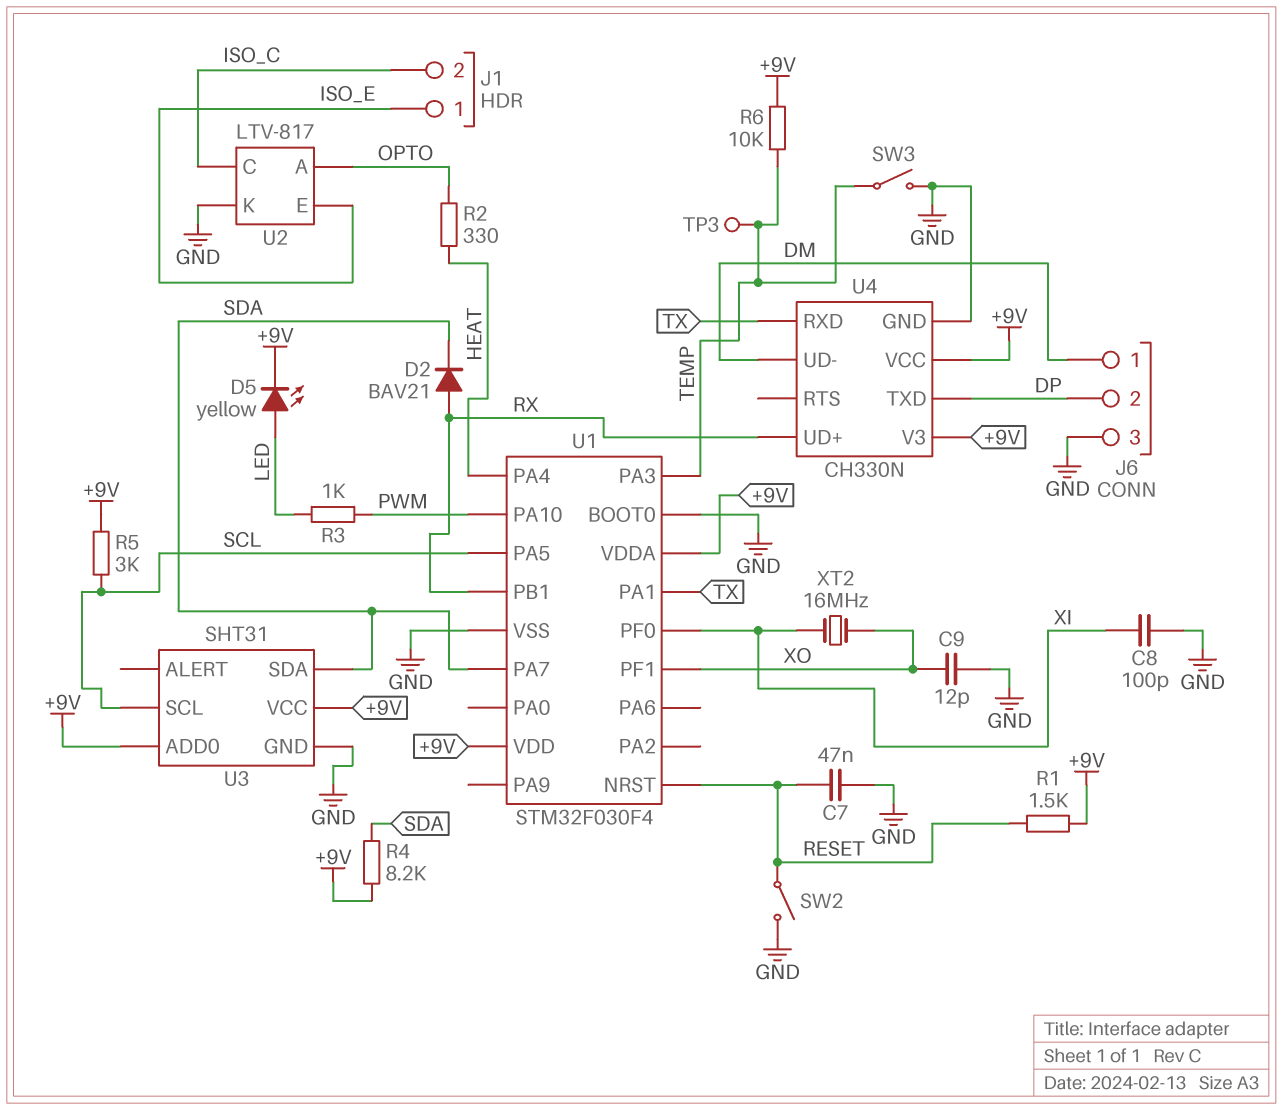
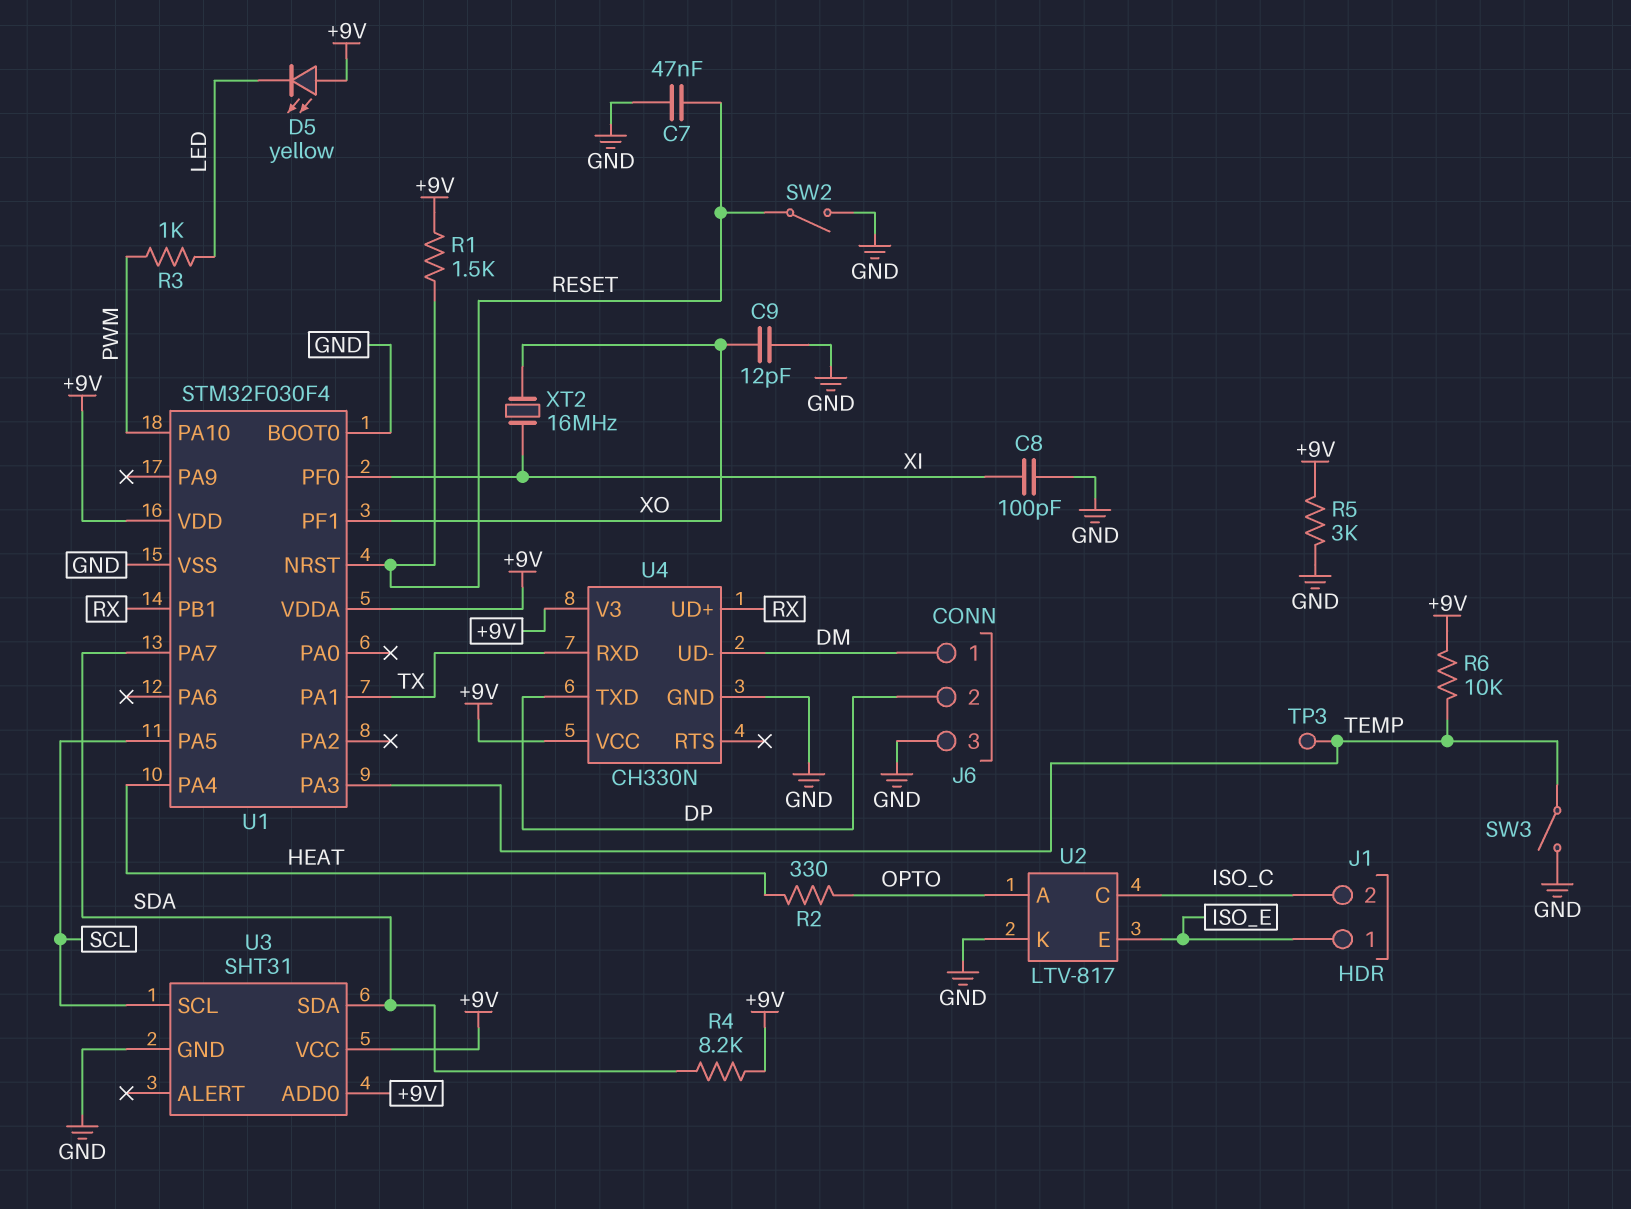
D2: diode BAV21 (A RX, K SDA) -> none
D5: LED yellow (A LED, K +9V) -> LED yellow (A +9V, K LED)
R5: 3k (+9V, SCL) -> 3k (+9V, GND)

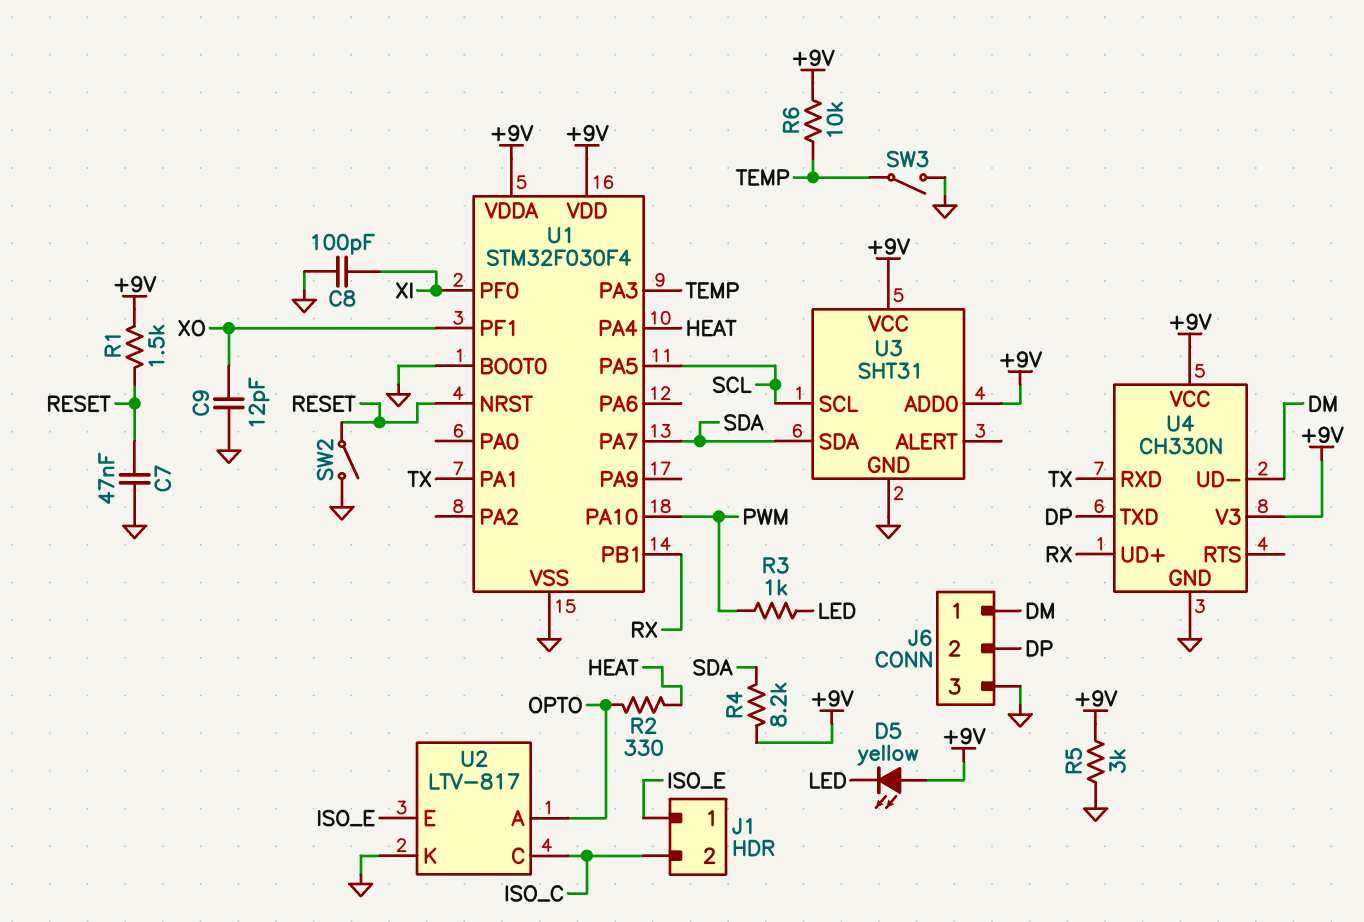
TP3: test point (TEMP) -> none
XT2: 16MHz (XI, XO) -> none

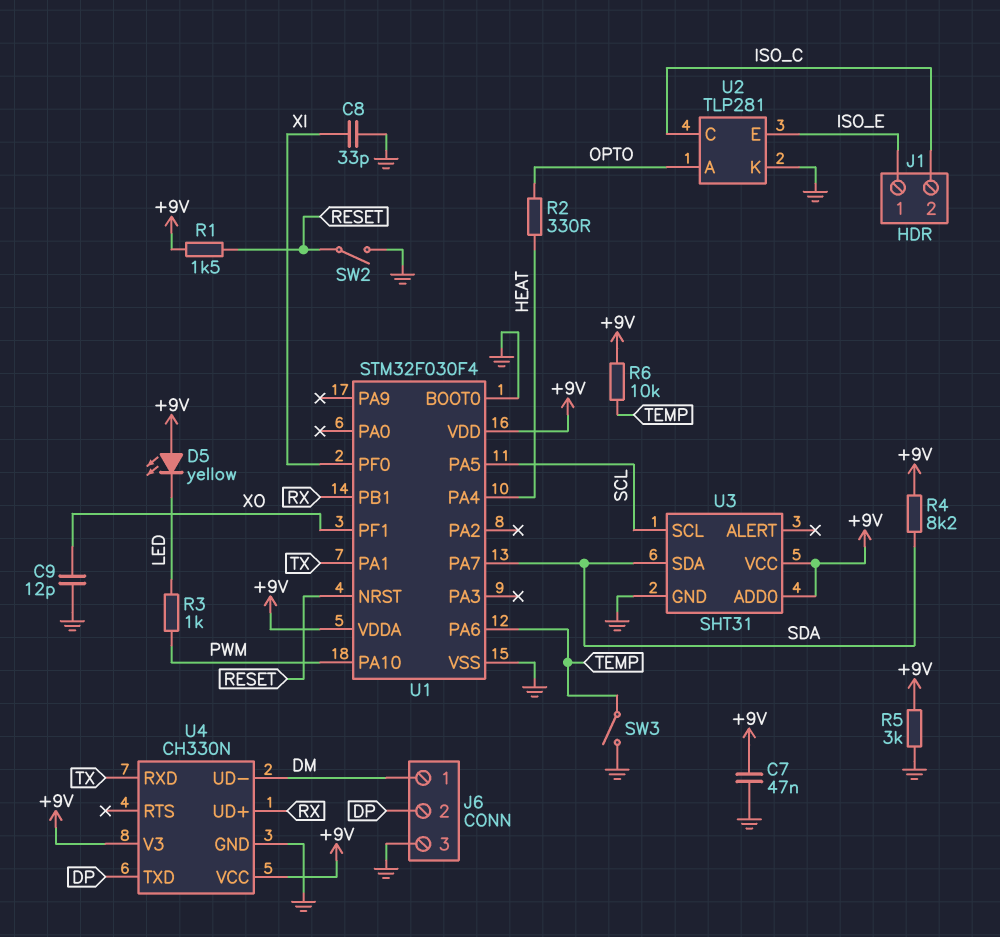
C7: 47nF (GND, RESET) -> 47nF (+9V, GND)
C8: 100pF (GND, XI) -> 33pF (GND, XI)
U1 pin PA3: TEMP -> none
U1 pin PA6: none -> TEMP
U2: LTV-817 -> TLP281

